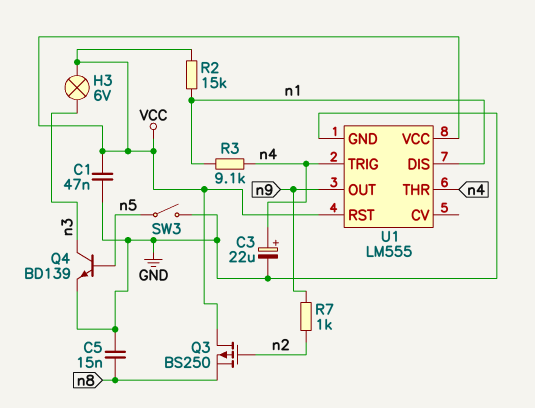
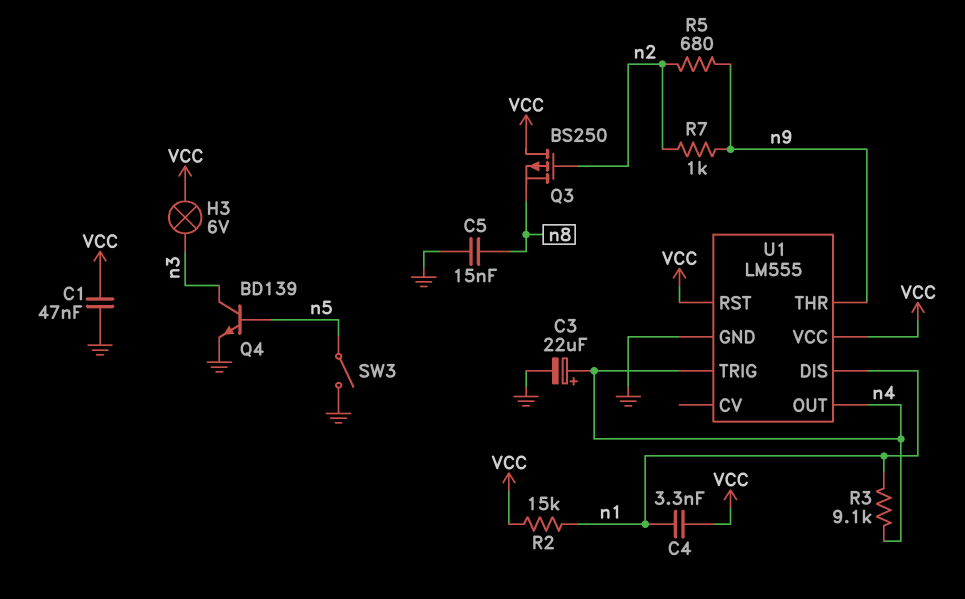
C4: none -> 3.3nF (VCC, n1)
R5: none -> 680 (n2, n9)
U1 pin OUT: n9 -> n4
U1 pin THR: n4 -> n9

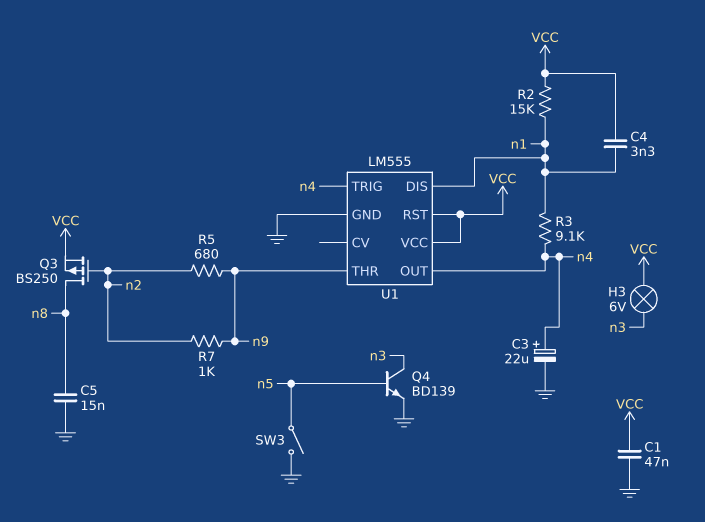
Q3: PMOS BS250 (G n2, D VCC, S n8) -> PMOS BS250 (G n2, D n8, S VCC)

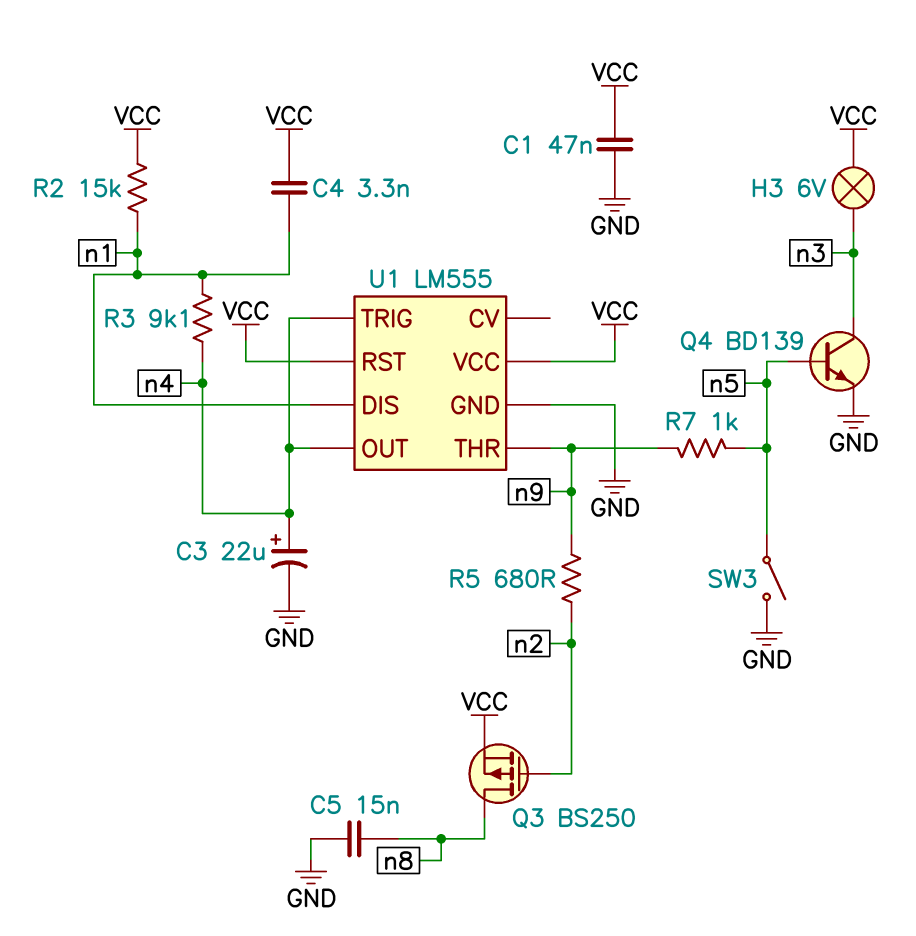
R7: 1k (n2, n9) -> 1k (n5, n9)

